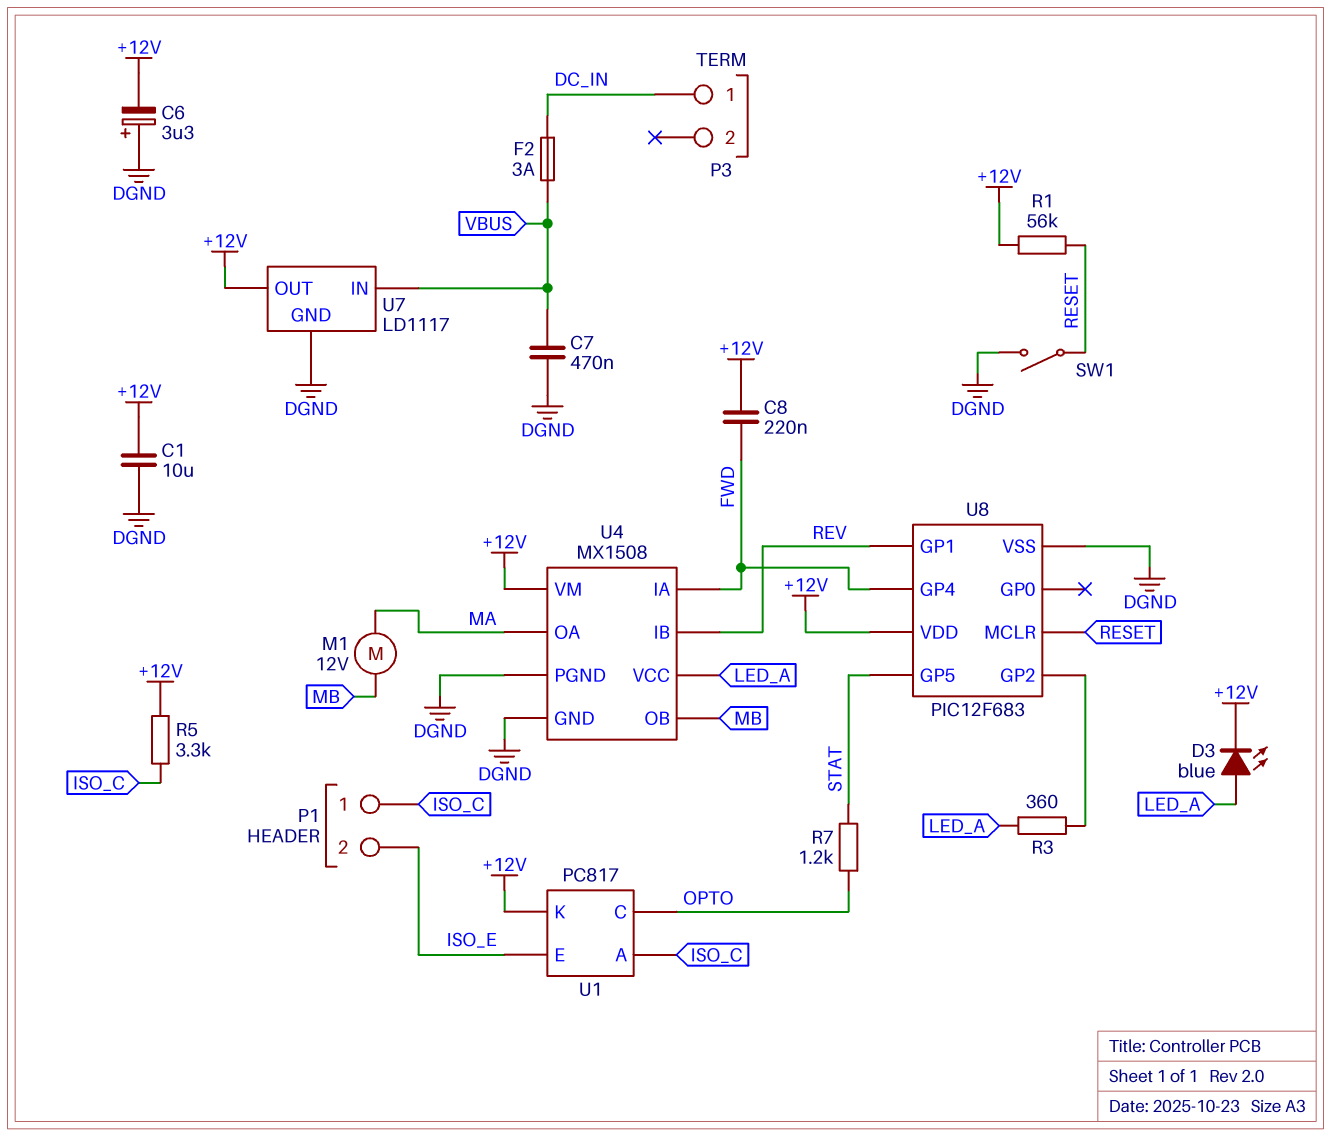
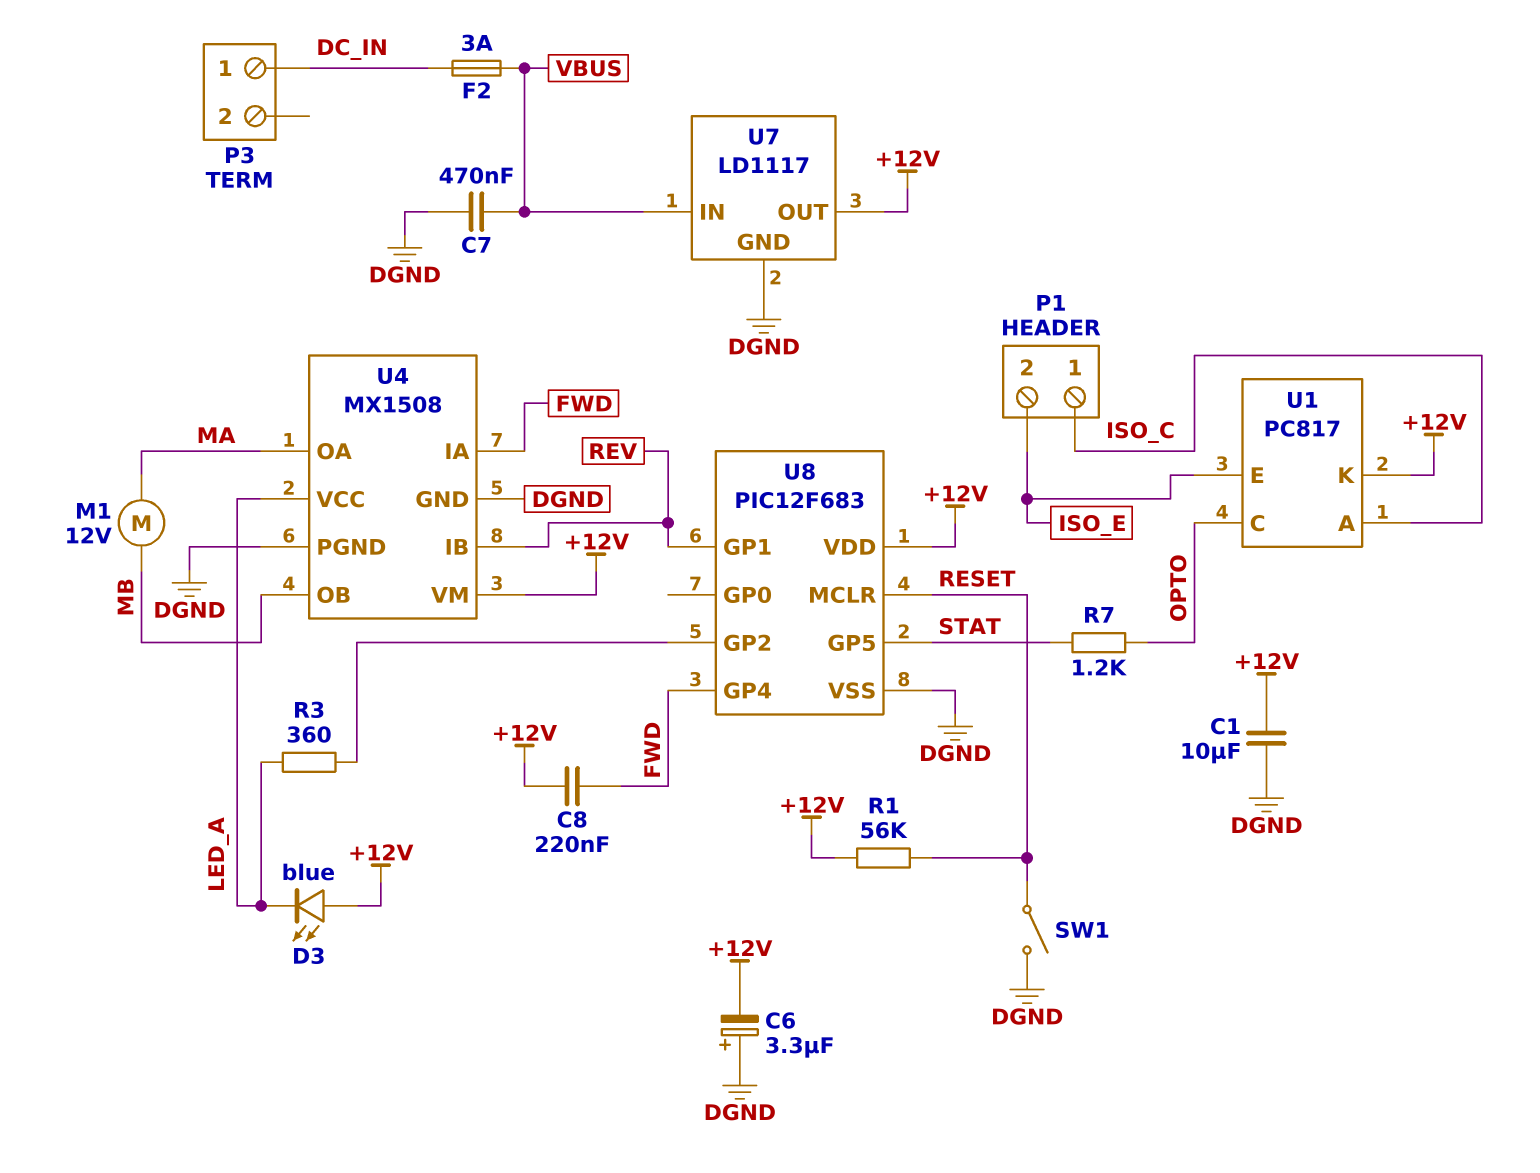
D3: LED blue (A LED_A, K +12V) -> LED blue (A +12V, K LED_A)
R5: 3.3k (+12V, ISO_C) -> none

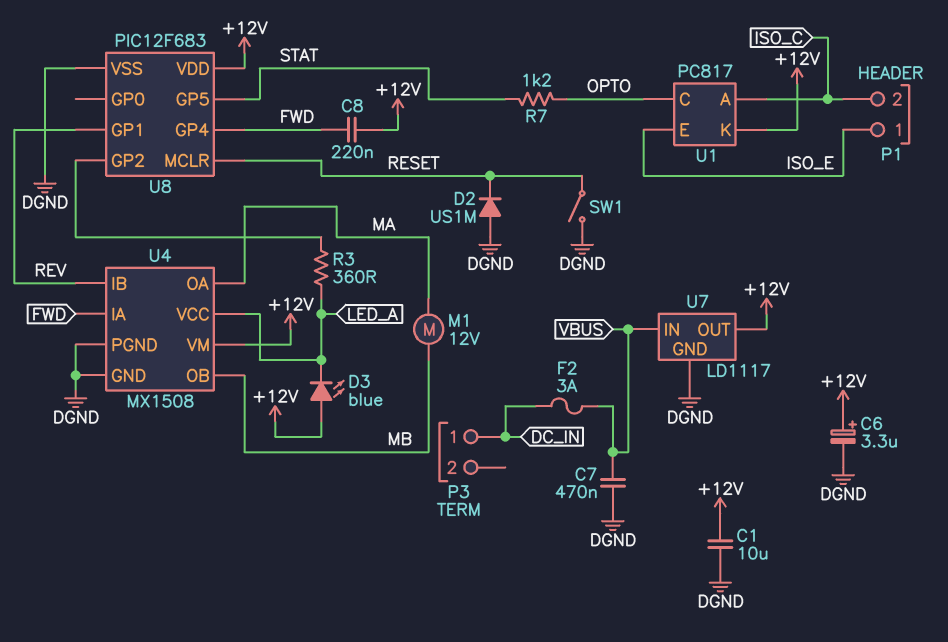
C6: 3.3uF (plus DGND, minus +12V) -> 3.3uF (plus +12V, minus DGND)
D2: none -> diode US1M (A DGND, K RESET)
P1 pin 1: ISO_C -> ISO_E
P1 pin 2: ISO_E -> ISO_C
R1: 56k (+12V, RESET) -> none

